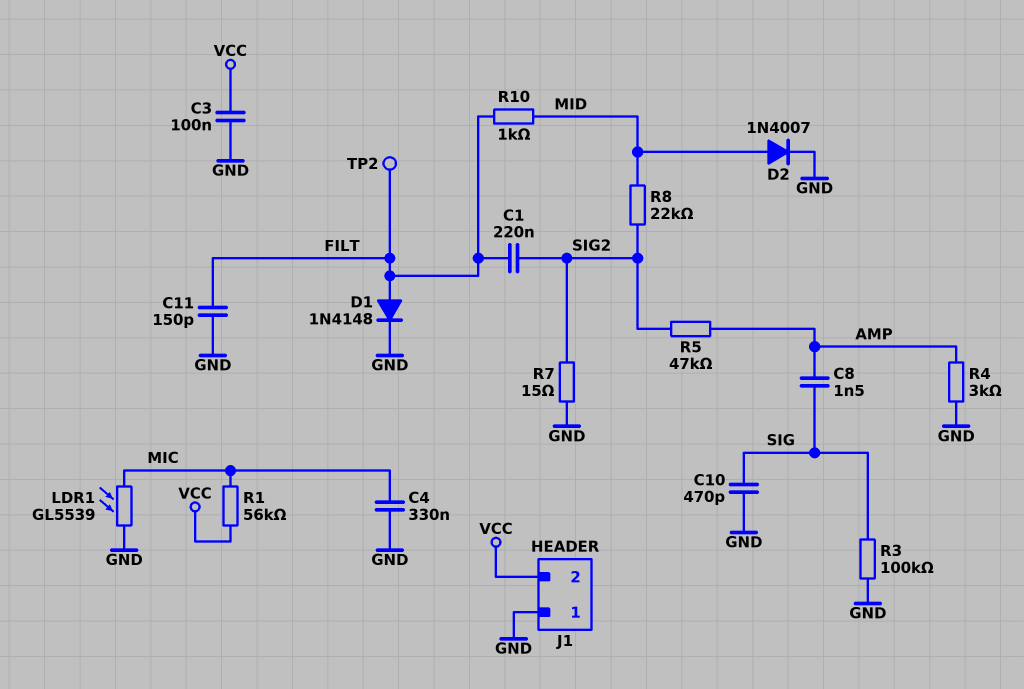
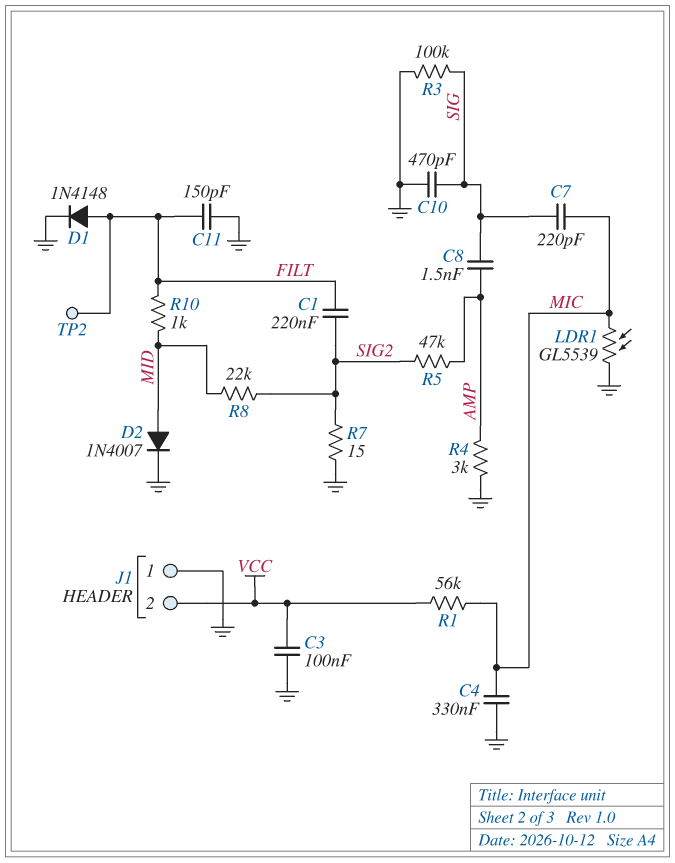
C7: none -> 220pF (MIC, SIG)

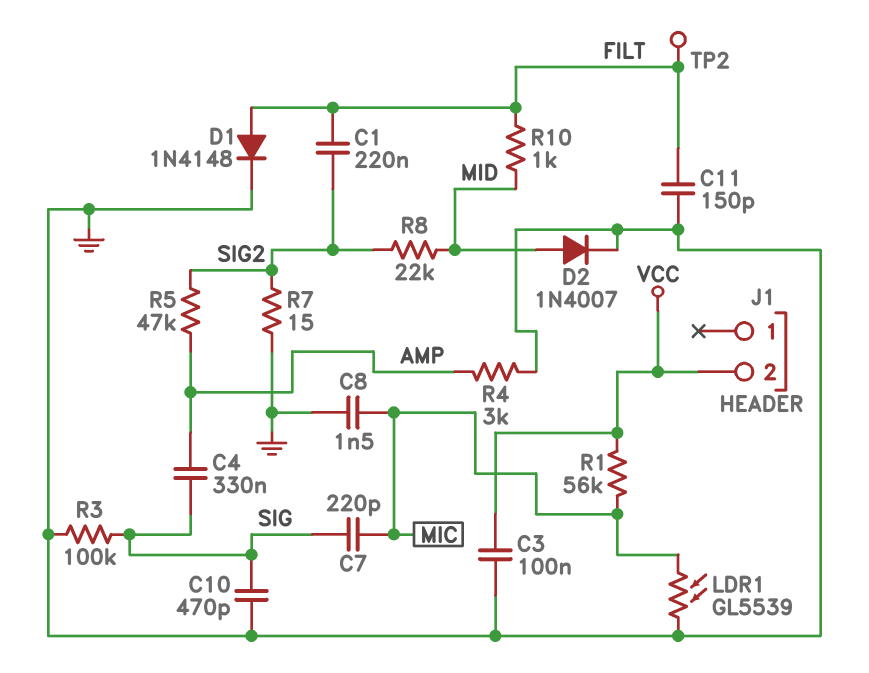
C4: 330nF (GND, MIC) -> 330nF (AMP, SIG)
C8: 1.5nF (AMP, SIG) -> 1.5nF (GND, MIC)
J1 pin 1: GND -> none

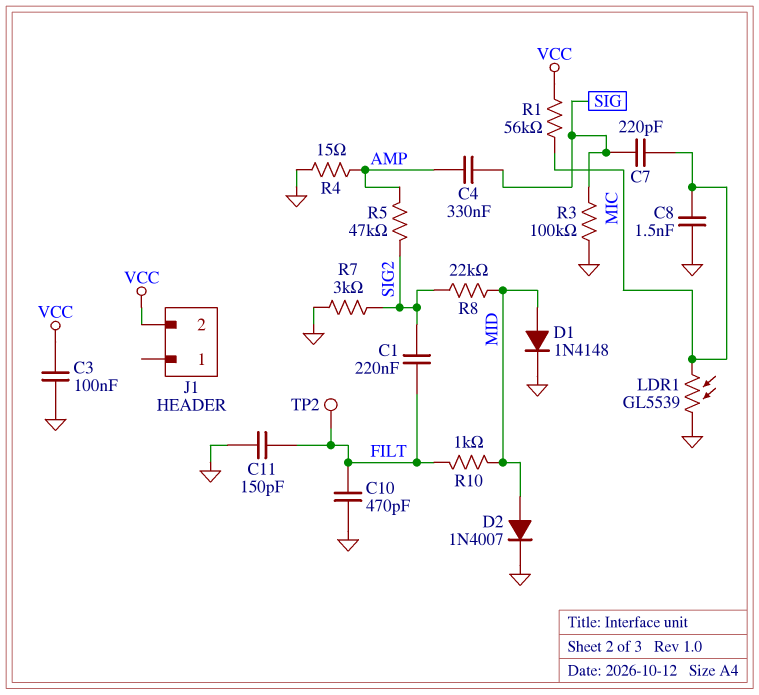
C10: 470pF (GND, SIG) -> 470pF (FILT, GND)
D1: diode 1N4148 (A FILT, K GND) -> diode 1N4148 (A MID, K GND)
R4: 3k (AMP, GND) -> 15 (AMP, GND)
R7: 15 (GND, SIG2) -> 3k (GND, SIG2)

